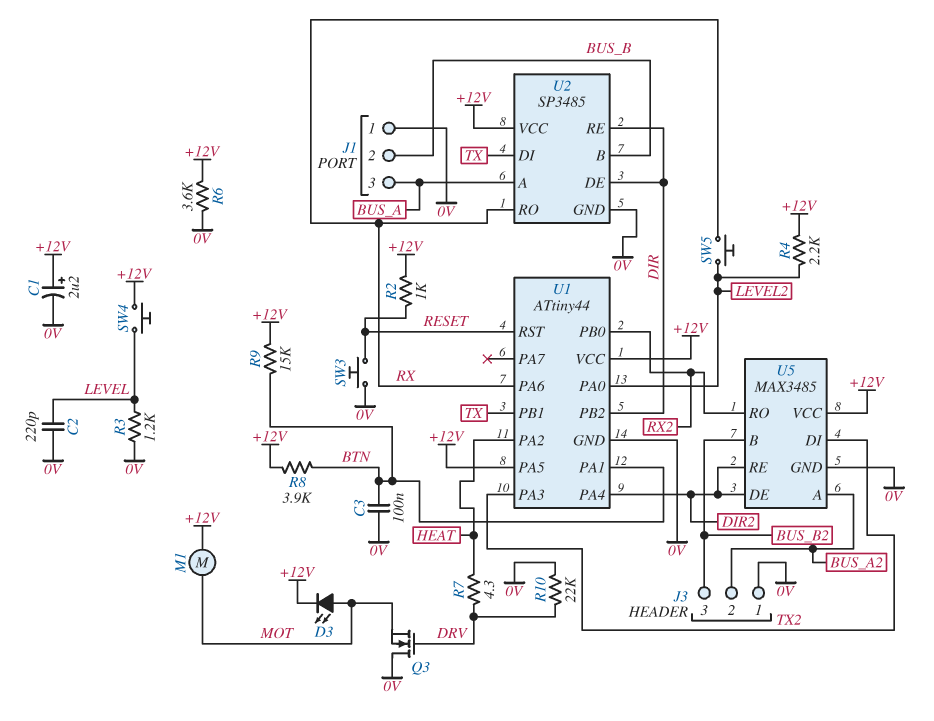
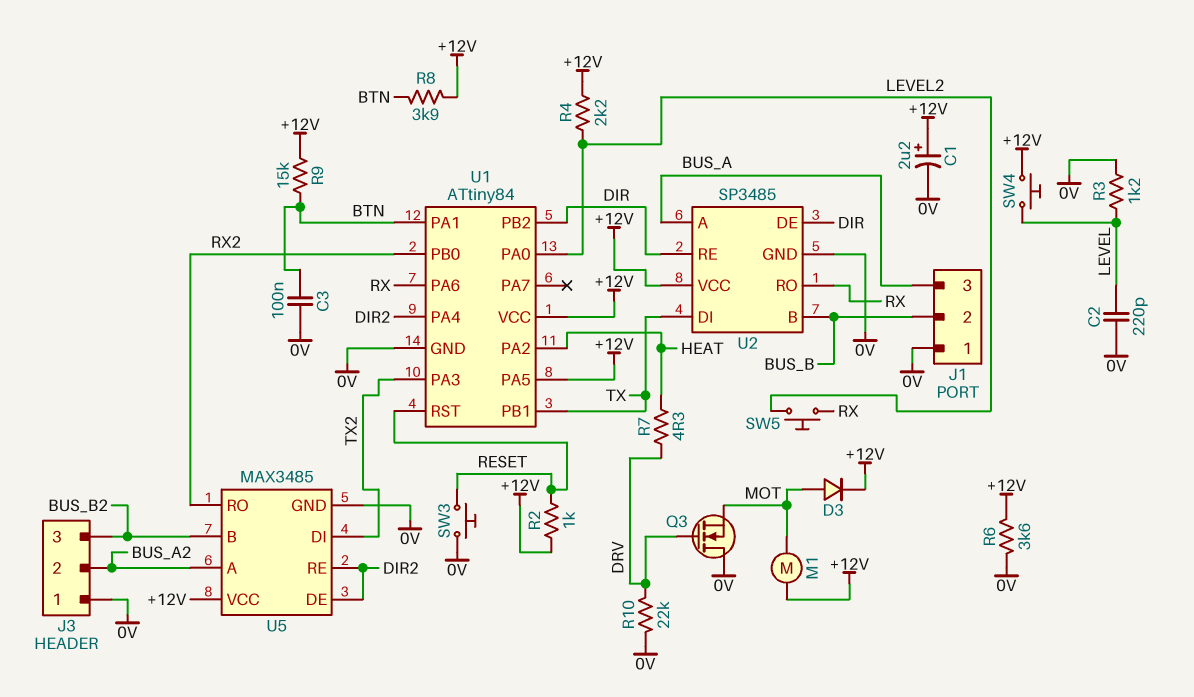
D3: LED (A MOT, K +12V) -> diode (A MOT, K +12V)
U1: ATtiny44 -> ATtiny84

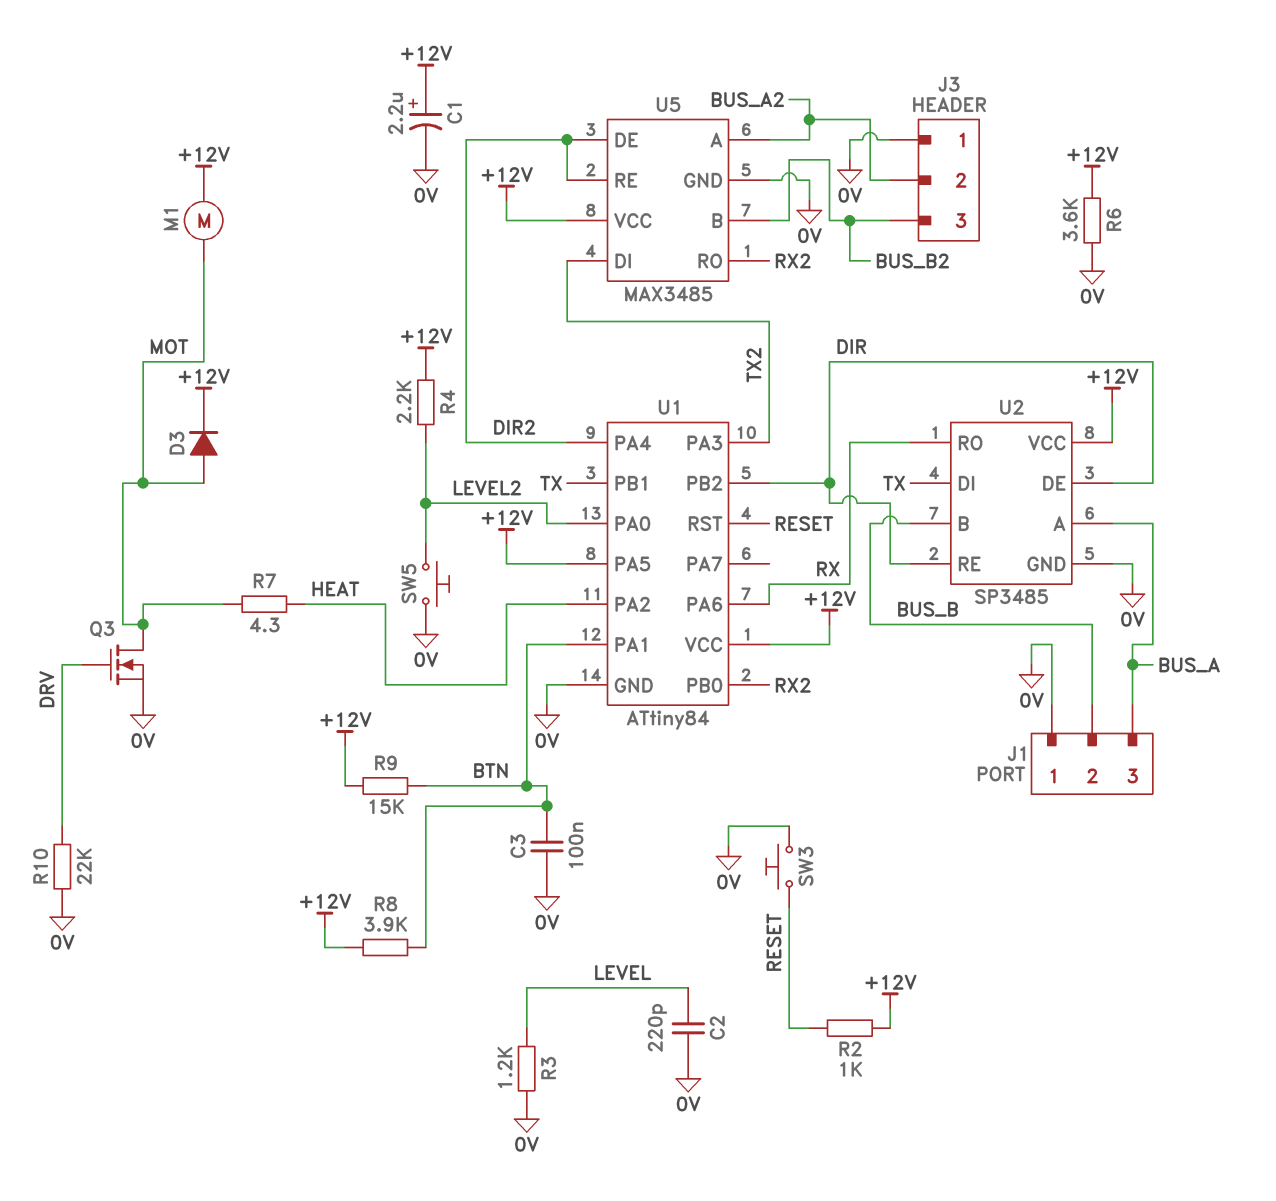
Q3: NMOS (G DRV, D 0V, S MOT) -> NMOS (G DRV, D MOT, S 0V)
R7: 4.3 (DRV, HEAT) -> 4.3 (HEAT, MOT)
SW4: button (+12V, LEVEL) -> none
SW5: button (LEVEL2, RX) -> button (0V, LEVEL2)

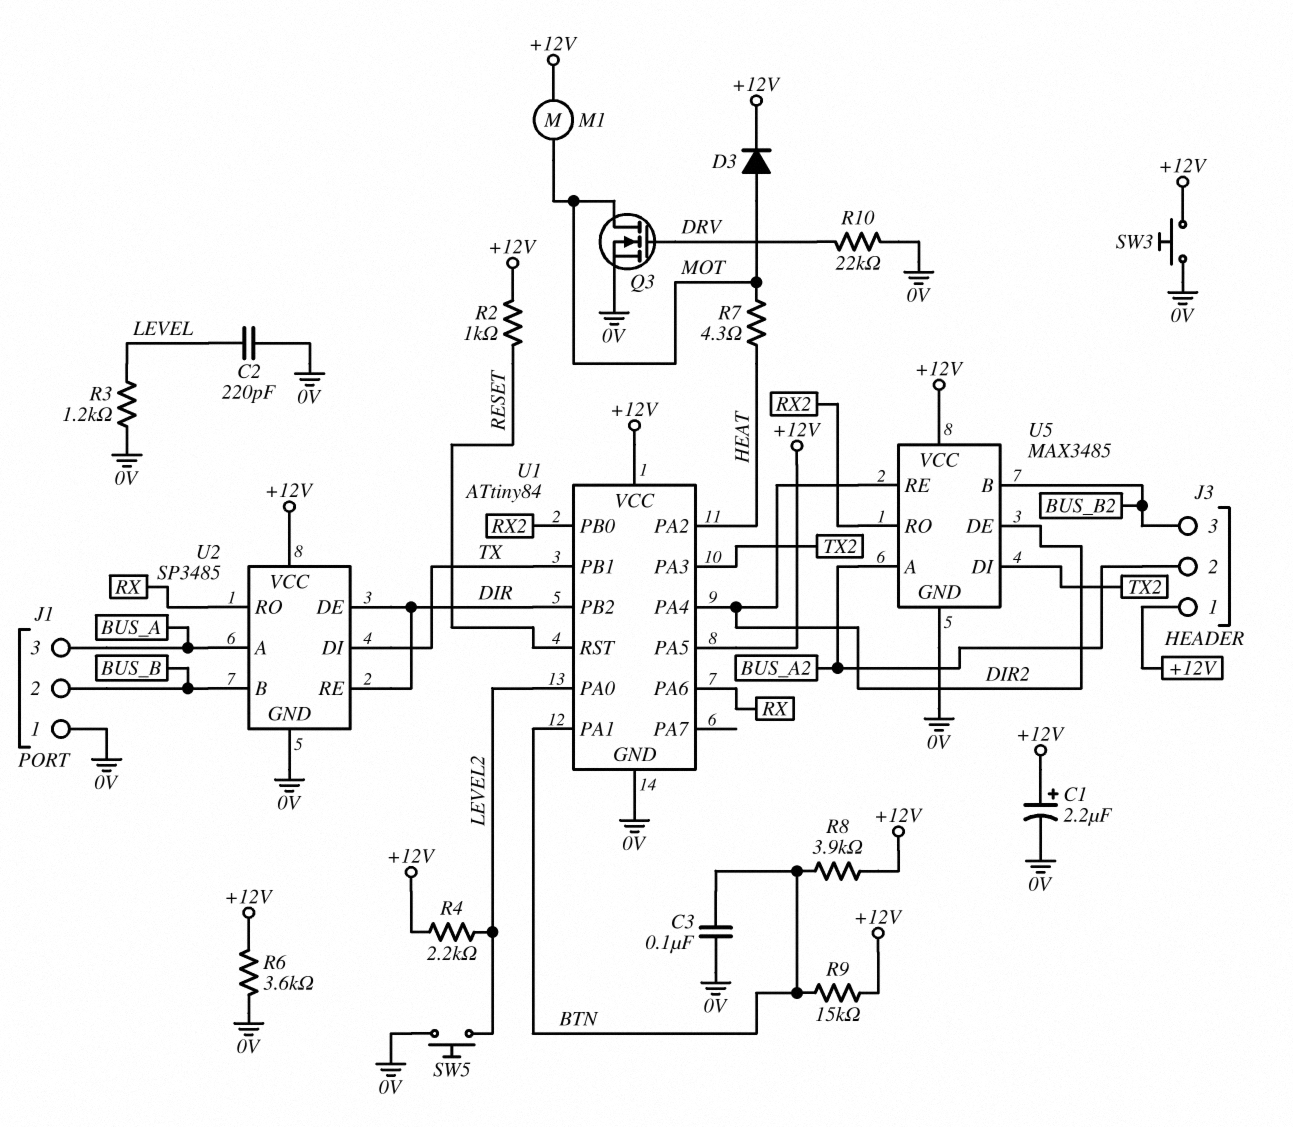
J3 pin 1: 0V -> +12V
SW3: button (0V, RESET) -> button (+12V, 0V)

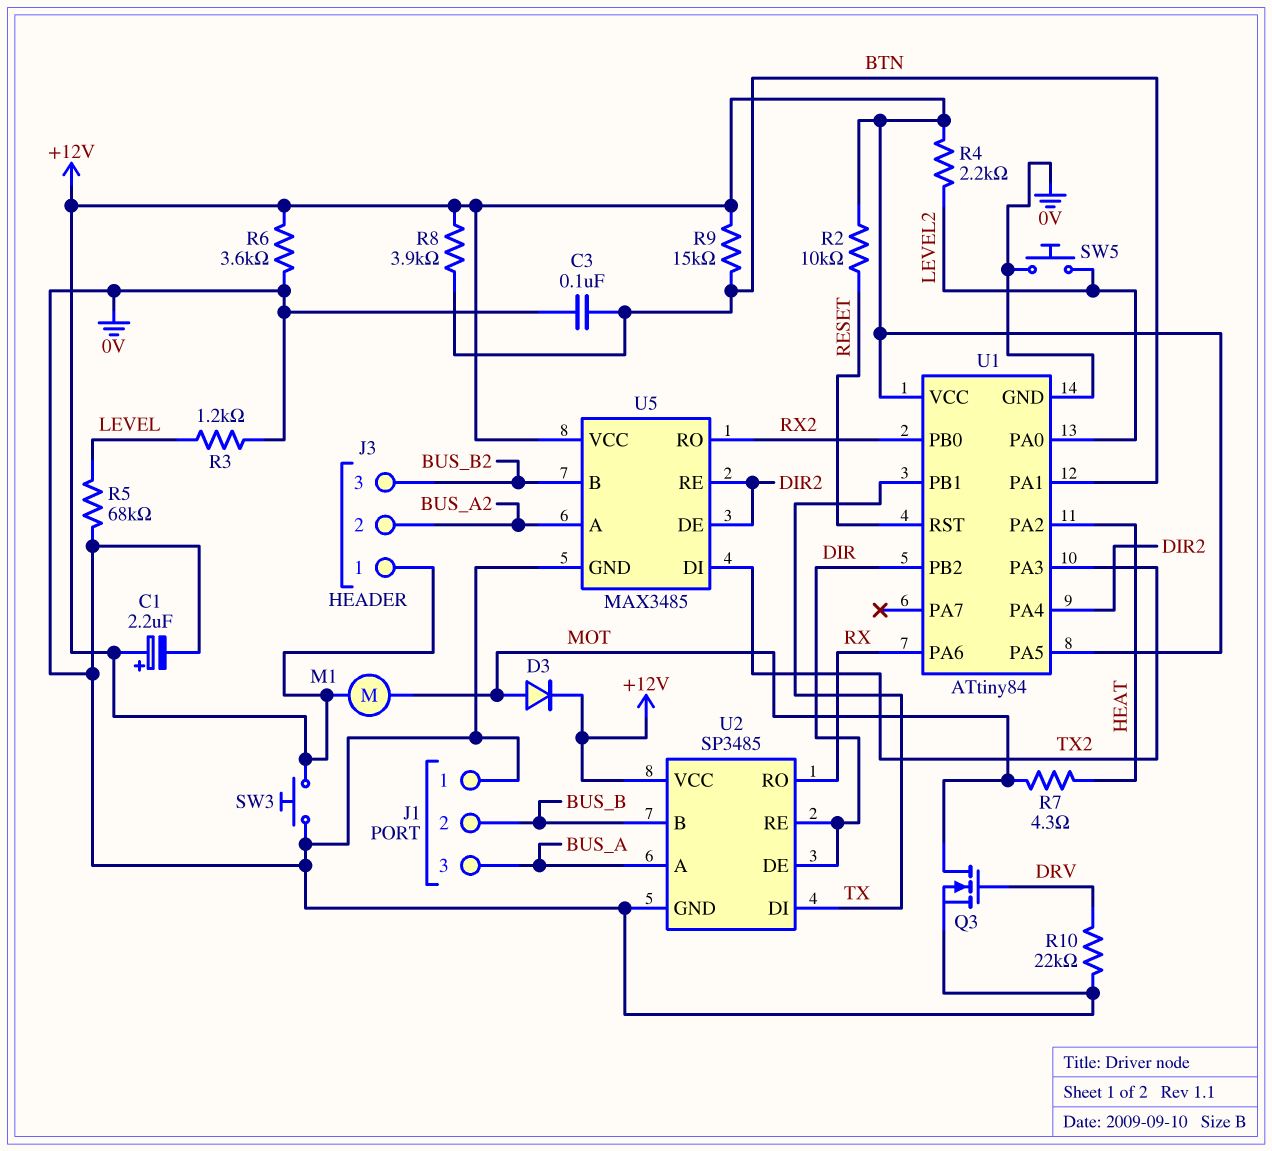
C2: 220pF (0V, LEVEL) -> none
R2: 1k (+12V, RESET) -> 10k (+12V, RESET)
R5: none -> 68k (0V, LEVEL)

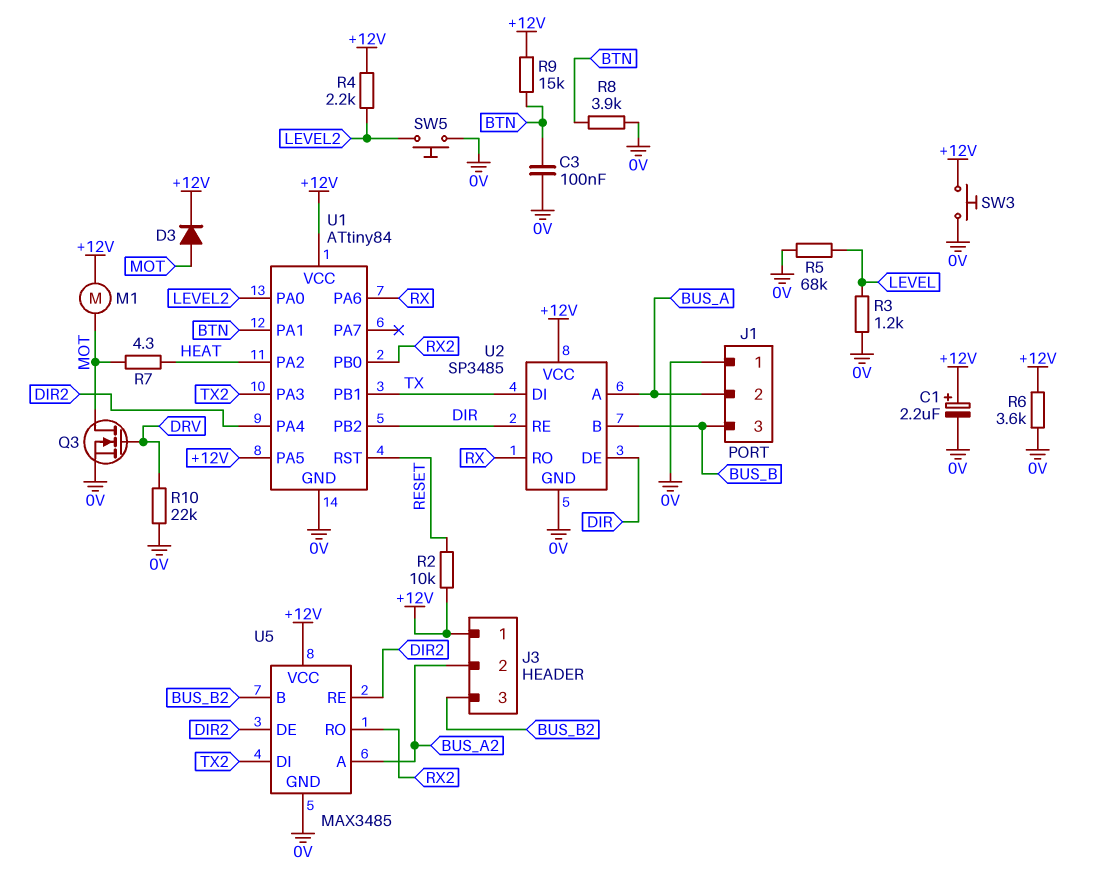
J1 pin 2: BUS_B -> BUS_A
J1 pin 3: BUS_A -> BUS_B
R8: 3.9k (+12V, BTN) -> 3.9k (0V, BTN)

